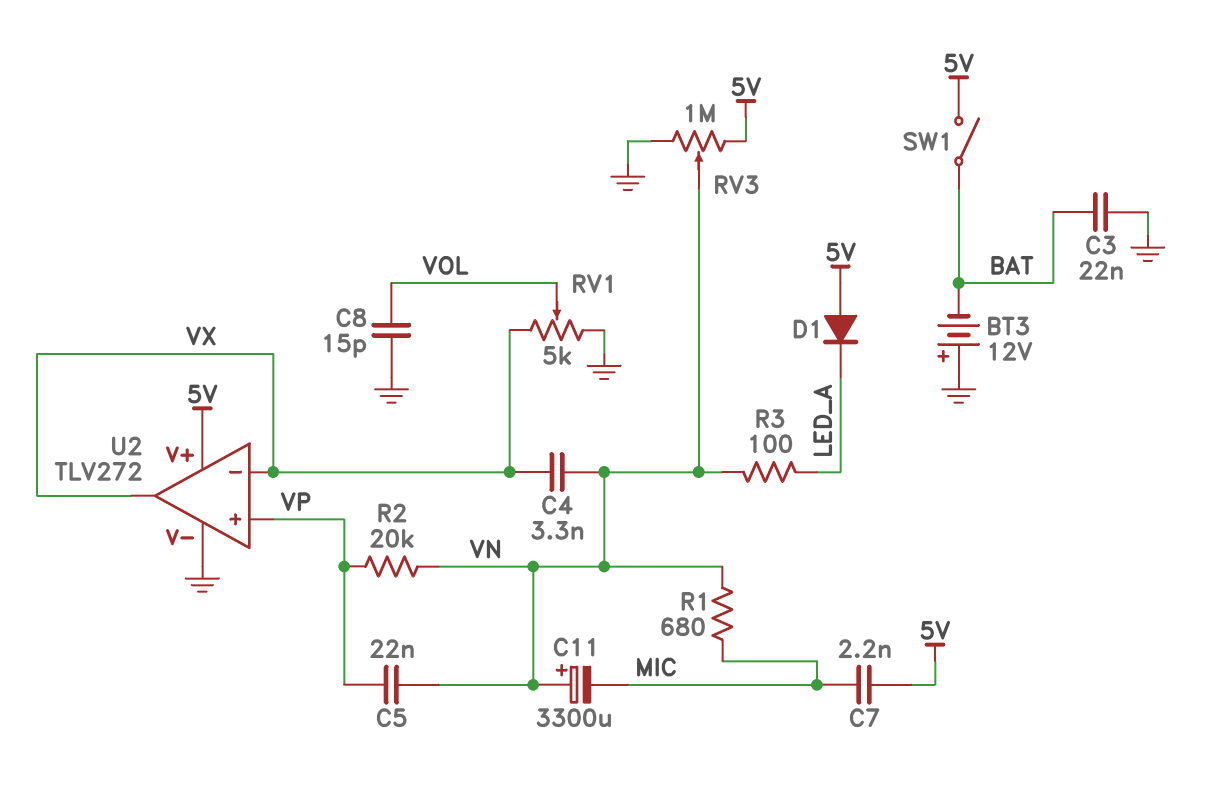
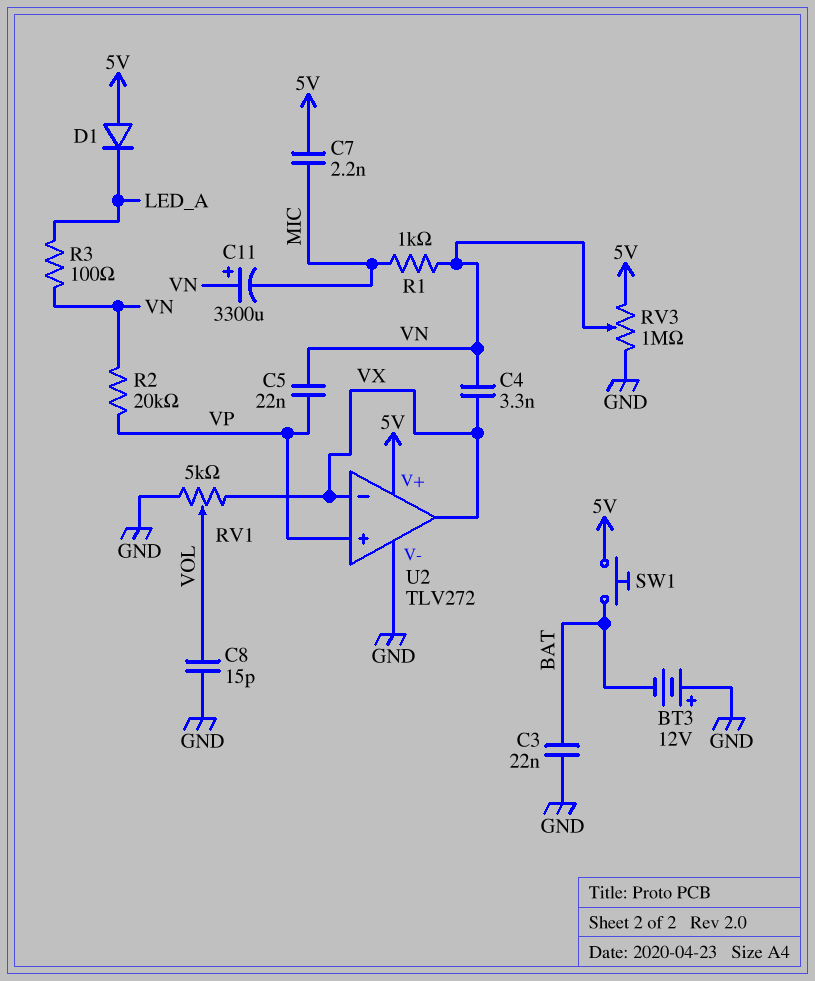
R1: 680 (MIC, VN) -> 1k (MIC, VN)
SW1: switch (5V, BAT) -> button (5V, BAT)

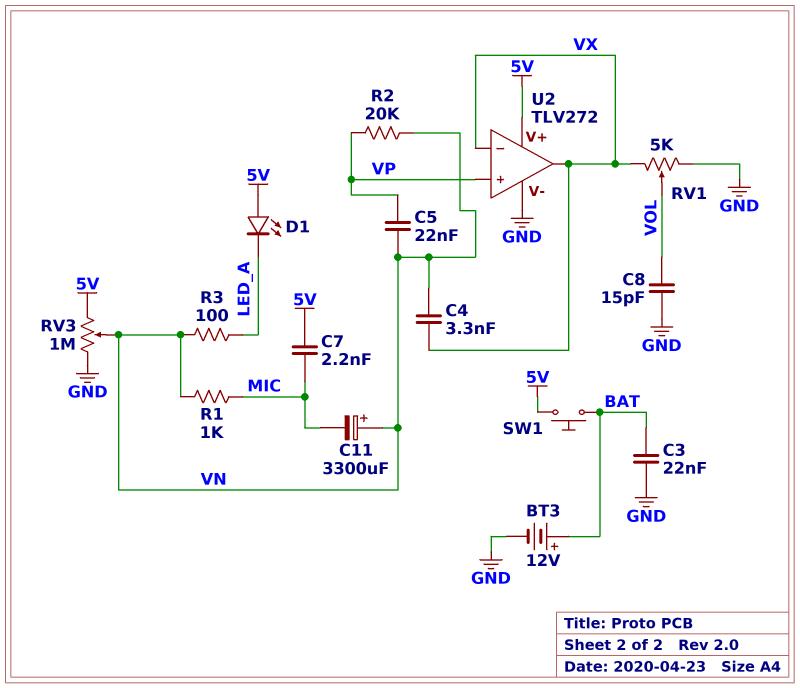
BT3: 12V (plus GND, minus BAT) -> 12V (plus BAT, minus GND)
D1: diode (A 5V, K LED_A) -> LED (A 5V, K LED_A)

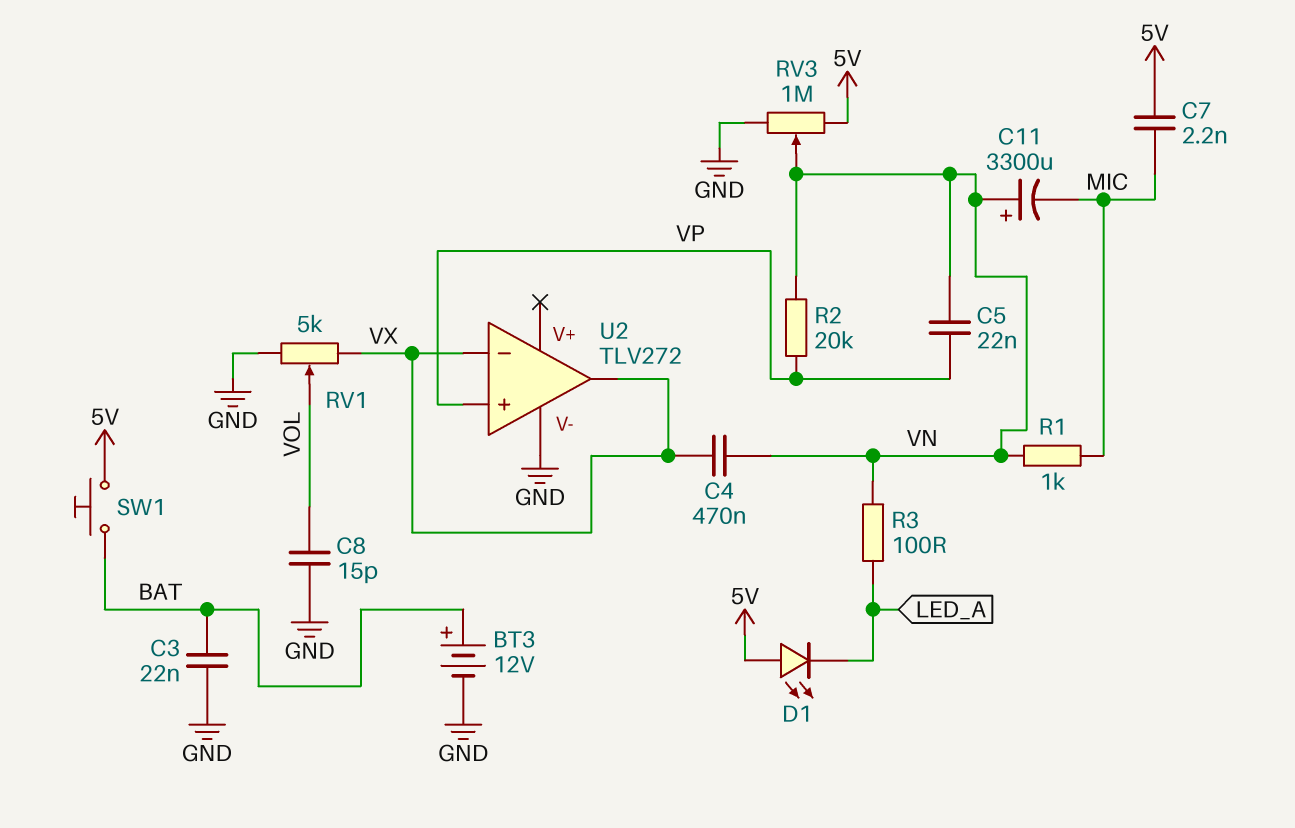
C4: 3.3nF (VN, VX) -> 470nF (VN, VX)
U2 pin V+: 5V -> none

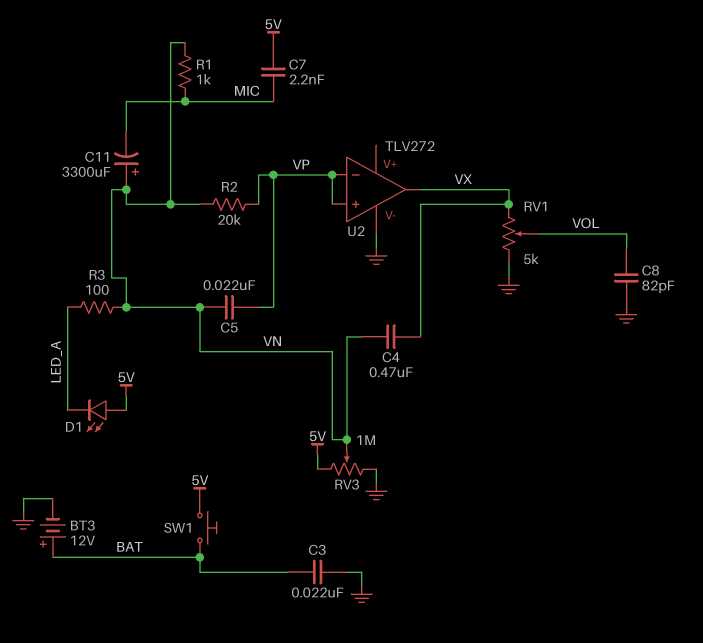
C8: 15pF (GND, VOL) -> 82pF (GND, VOL)
U2 pin in-: VX -> VP

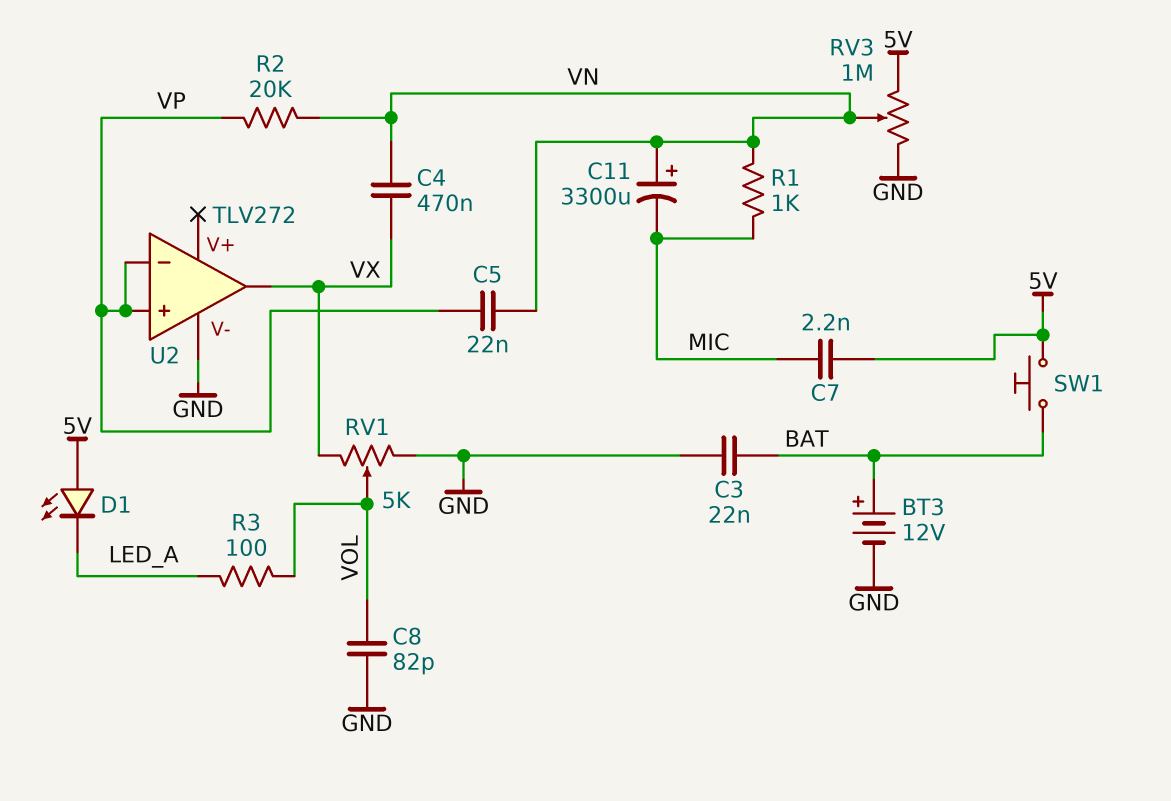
R3: 100 (LED_A, VN) -> 100 (LED_A, VOL)

